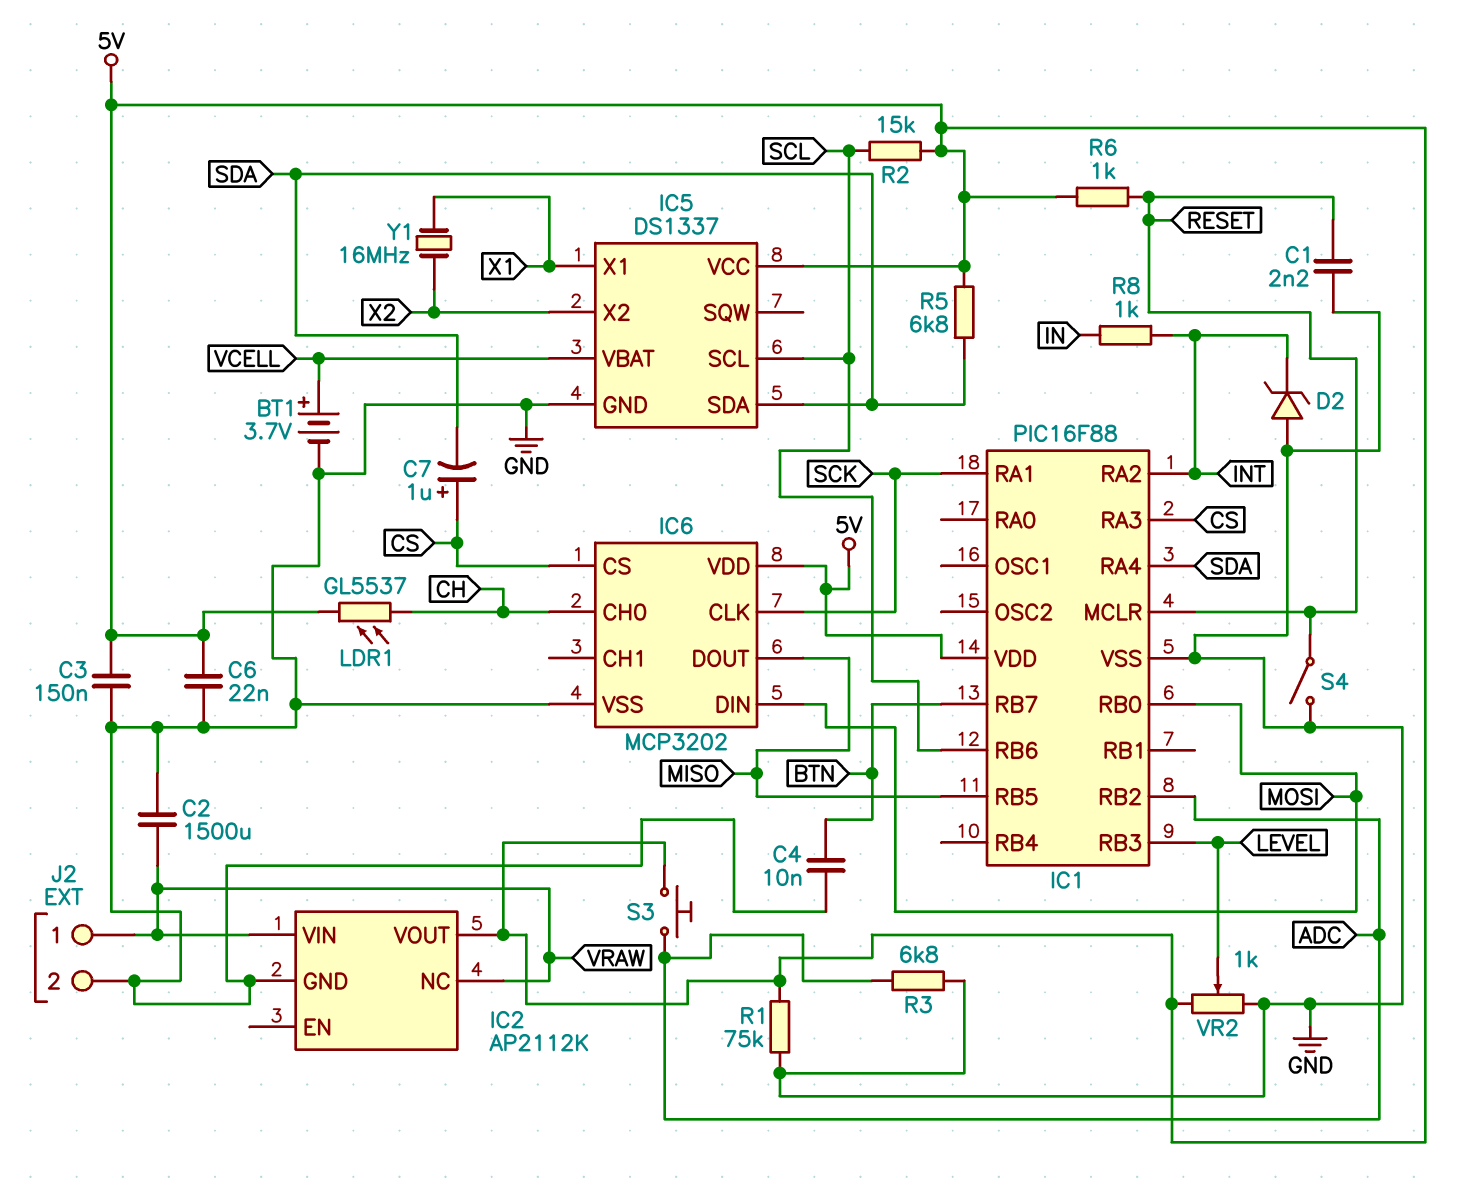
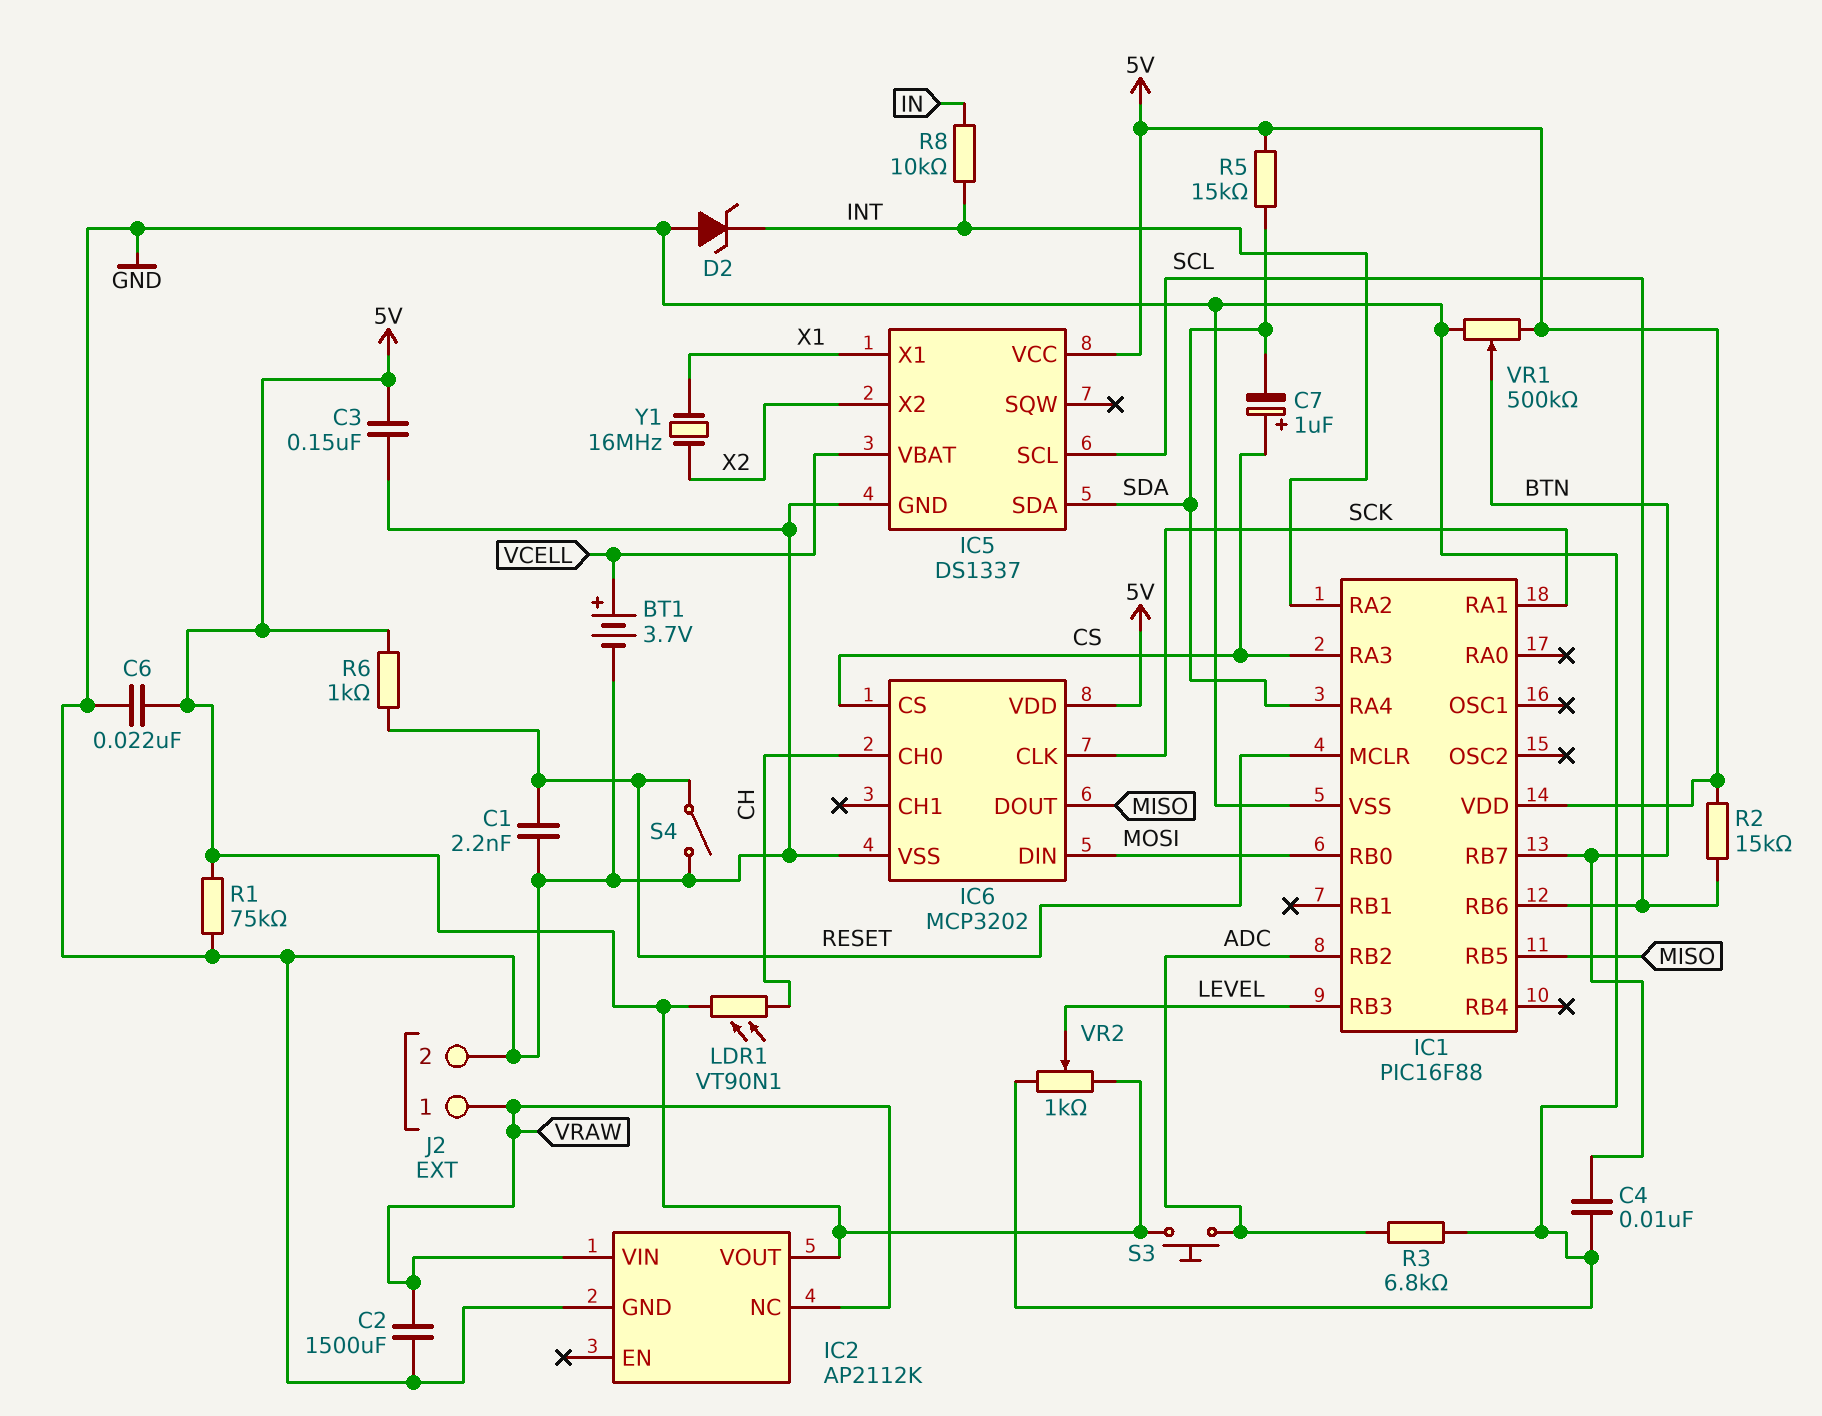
LDR1: GL5537 (5V, CH) -> VT90N1 (5V, CH)
R5: 6.8k (5V, SDA) -> 15k (5V, SDA)
R8: 1k (IN, INT) -> 10k (IN, INT)
VR1: none -> 500k (5V, GND, wiper BTN)

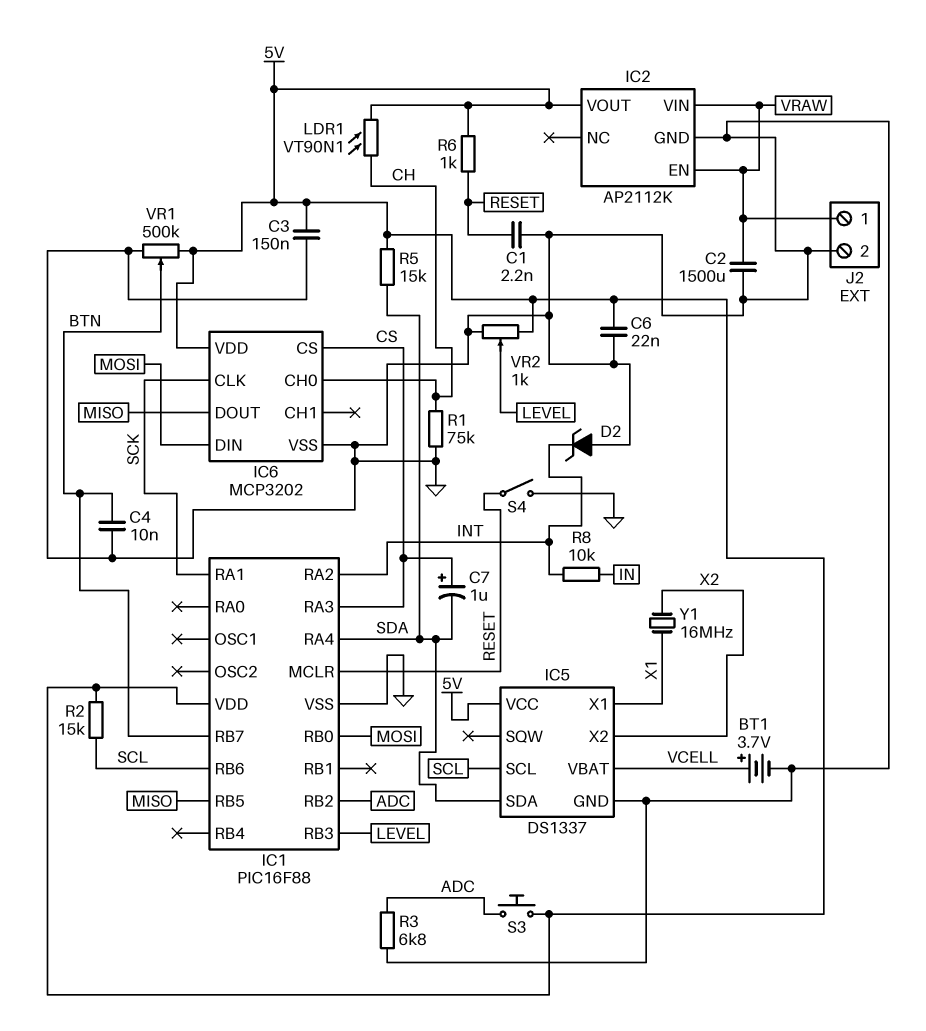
IC2 pin EN: none -> VRAW
IC2 pin NC: VRAW -> none
R1: 75k (5V, GND) -> 75k (CH, GND)

